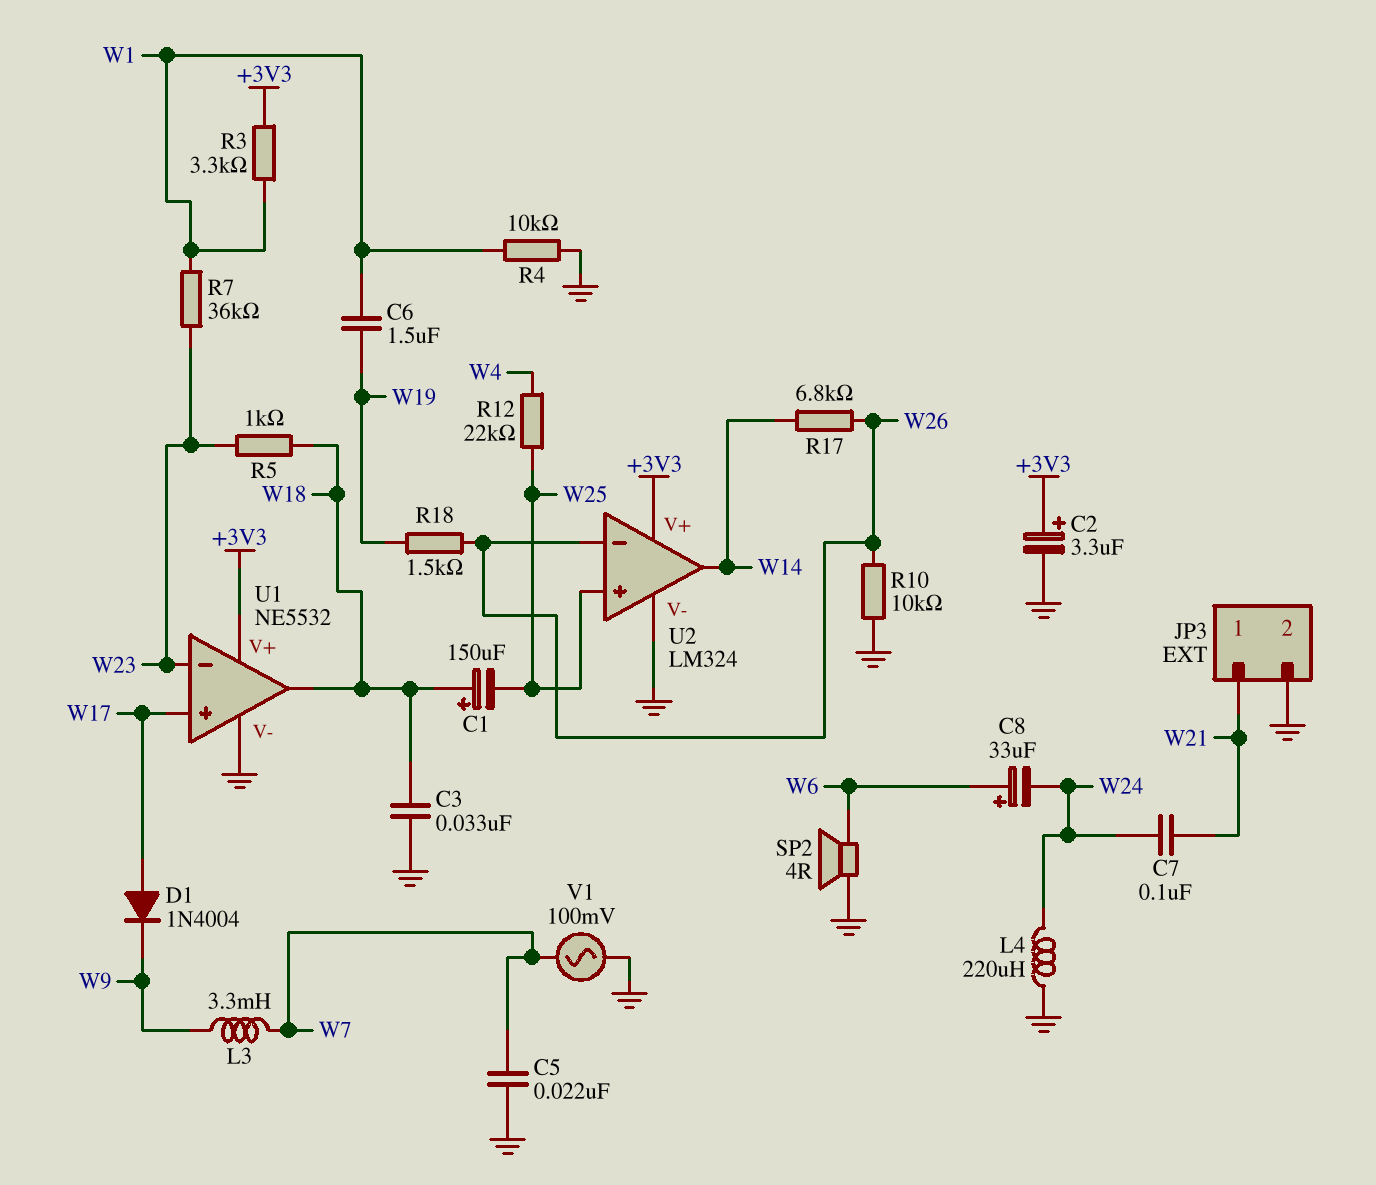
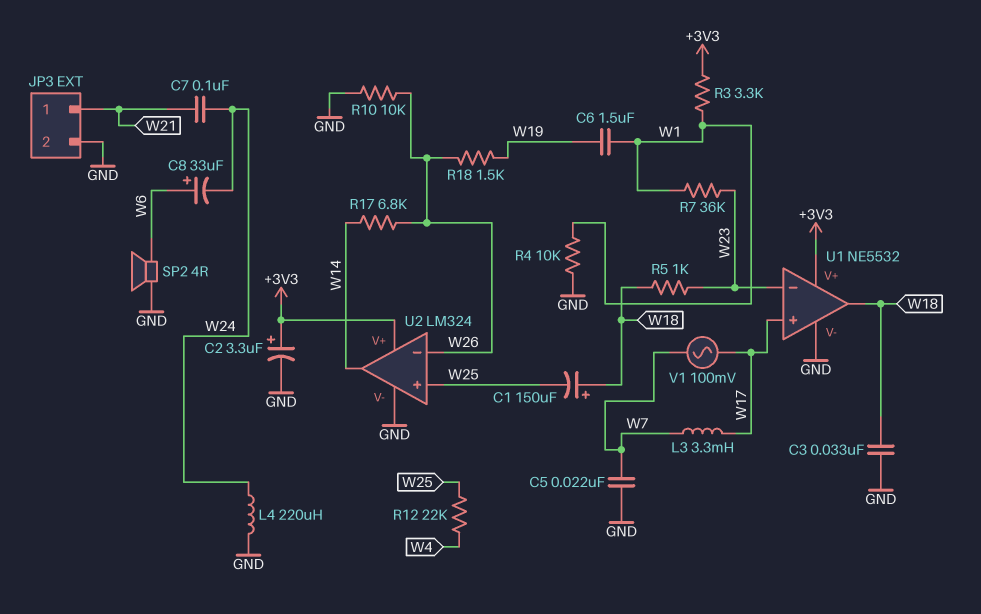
D1: diode 1N4004 (A W17, K W9) -> none
L3: 3.3mH (W7, W9) -> 3.3mH (W7, W17)
V1: AC 100mV (GND, W7) -> AC 100mV (W7, W17)

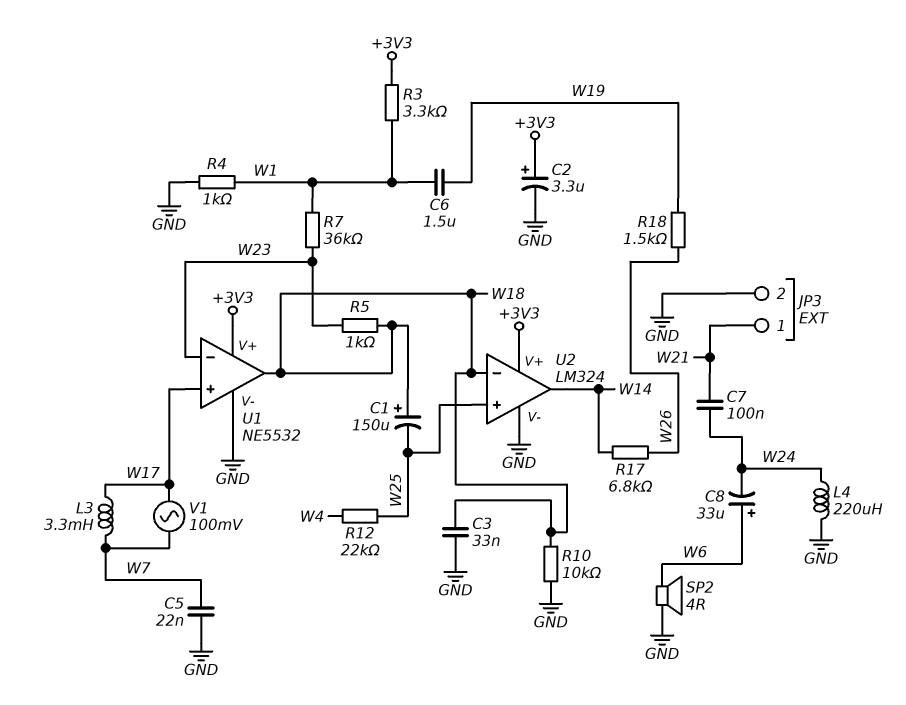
R4: 10k (GND, W1) -> 1k (GND, W1)
R10: 10k (GND, W26) -> 10k (GND, W18)
U2 pin in-: W26 -> W18

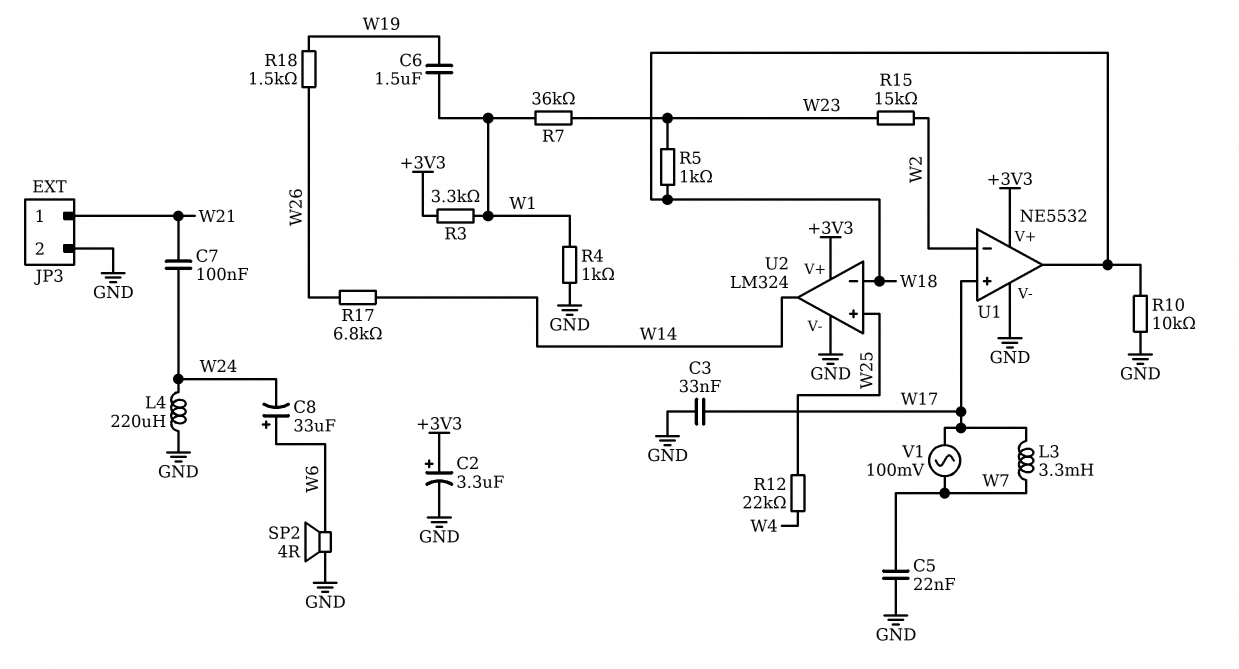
C1: 150uF (plus W18, minus W25) -> none
C3: 33nF (GND, W18) -> 33nF (GND, W17)
R15: none -> 15k (W2, W23)
U1 pin in-: W23 -> W2

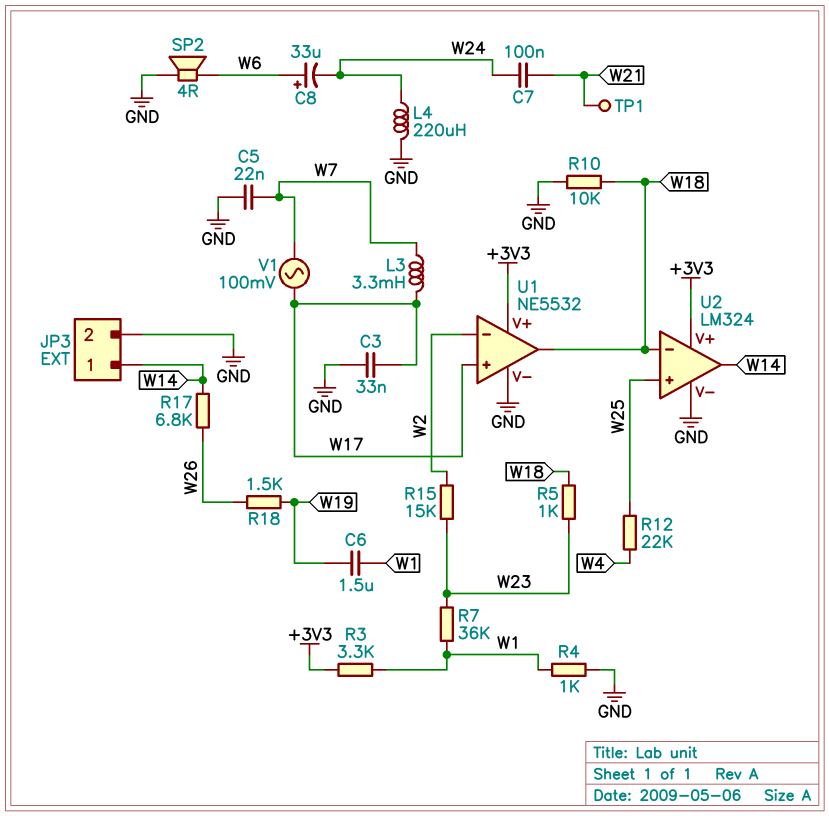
C2: 3.3uF (plus +3V3, minus GND) -> none
JP3 pin 1: W21 -> W14
TP1: none -> test point (W21)

